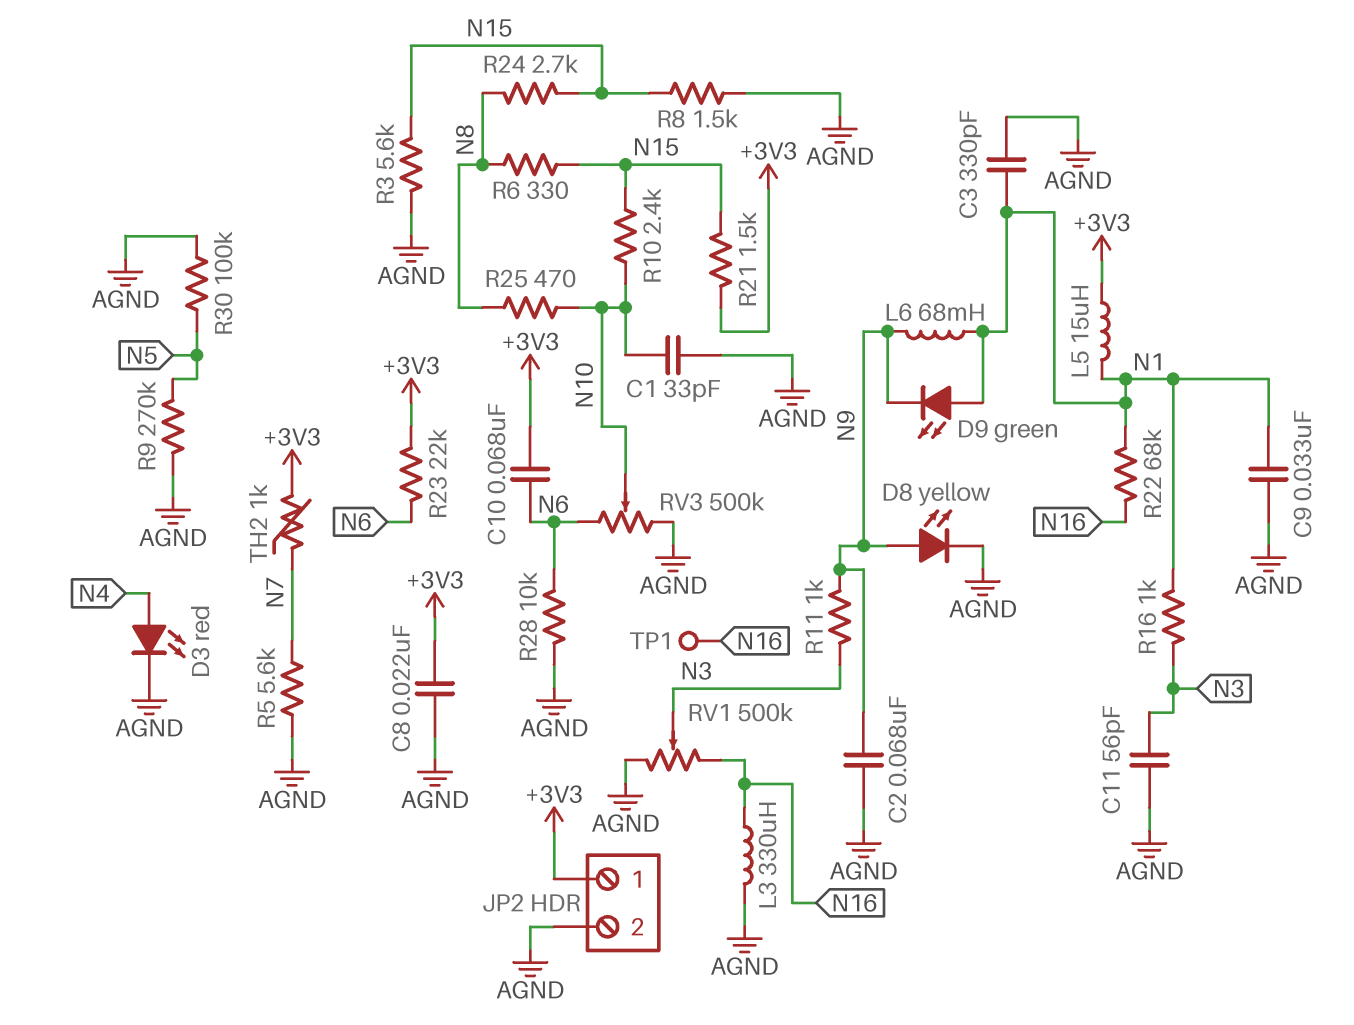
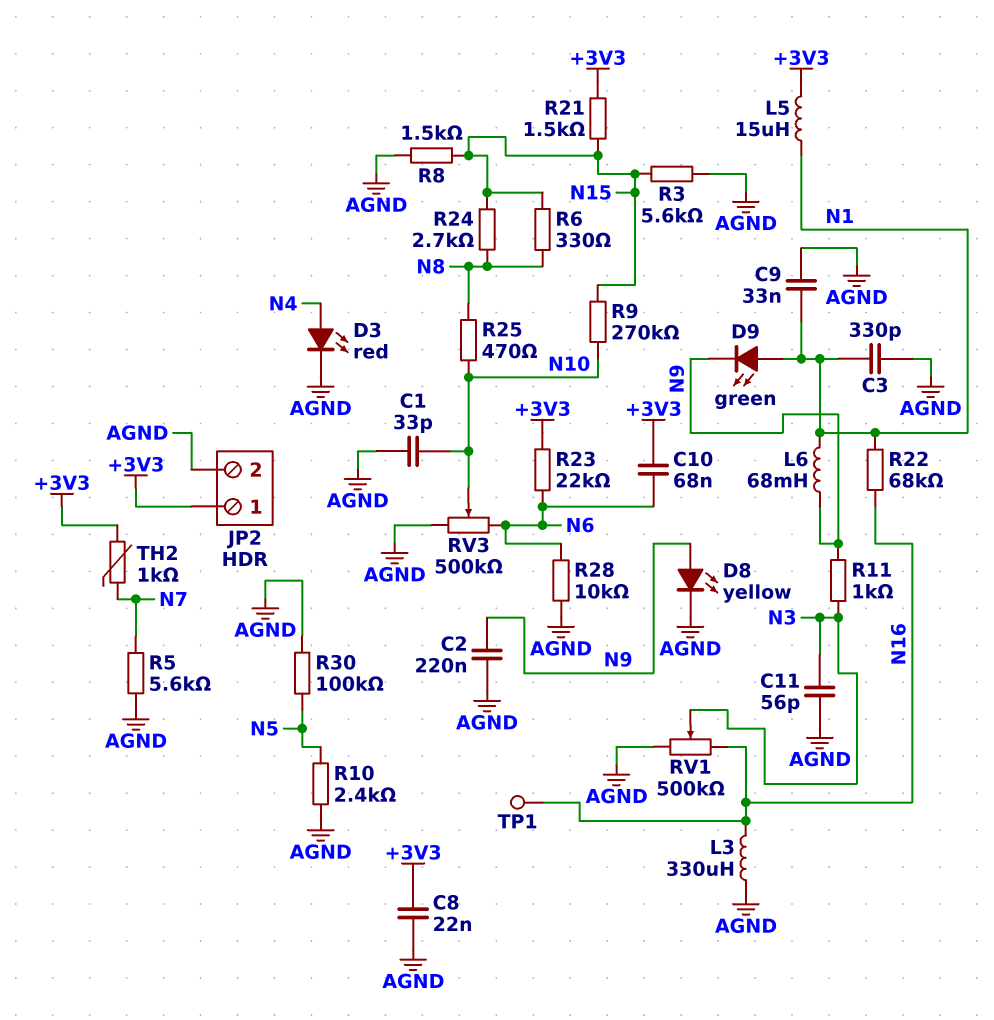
C2: 68nF (AGND, N9) -> 220nF (AGND, N9)
R9: 270k (AGND, N5) -> 270k (N10, N15)
R10: 2.4k (N10, N15) -> 2.4k (AGND, N5)
R16: 1k (N1, N3) -> none

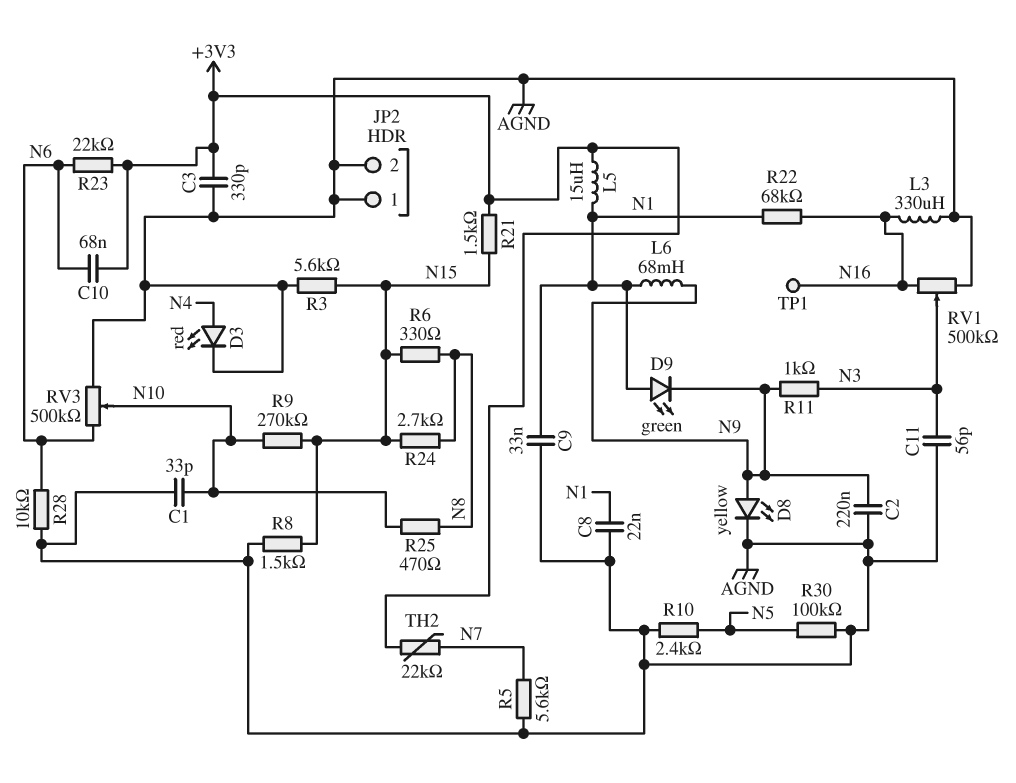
C3: 330pF (AGND, N1) -> 330pF (+3V3, AGND)
C8: 22nF (+3V3, AGND) -> 22nF (AGND, N1)
JP2 pin 1: +3V3 -> AGND
TH2: 1k (+3V3, N7) -> 22k (+3V3, N7)

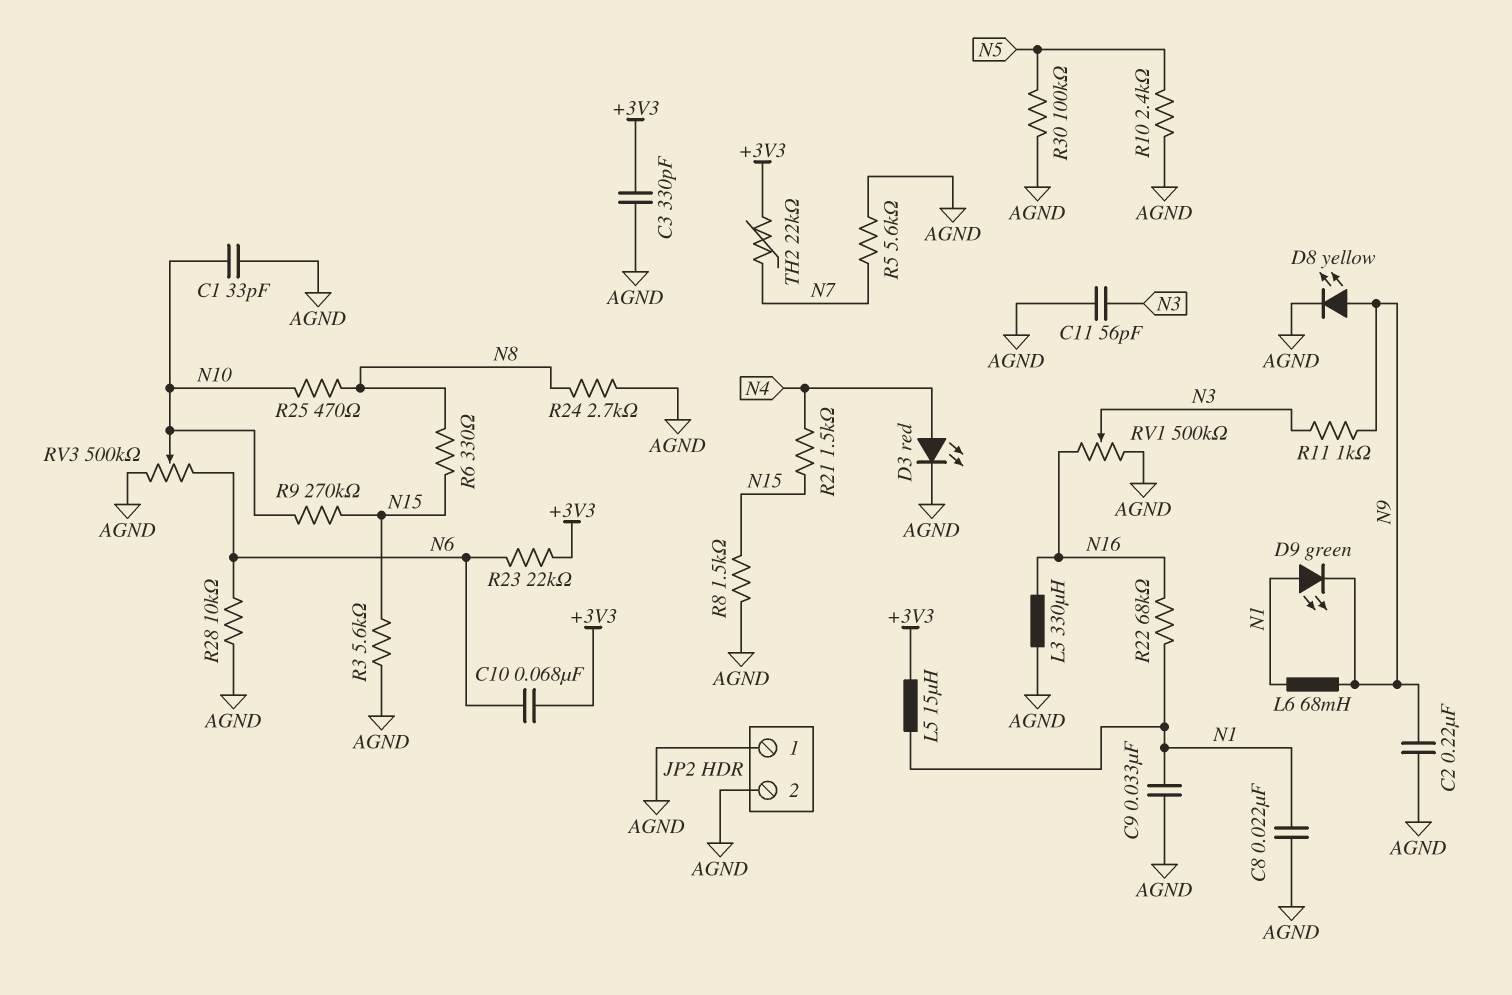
R21: 1.5k (+3V3, N15) -> 1.5k (N4, N15)
R24: 2.7k (N8, N15) -> 2.7k (AGND, N8)
TP1: test point (N16) -> none

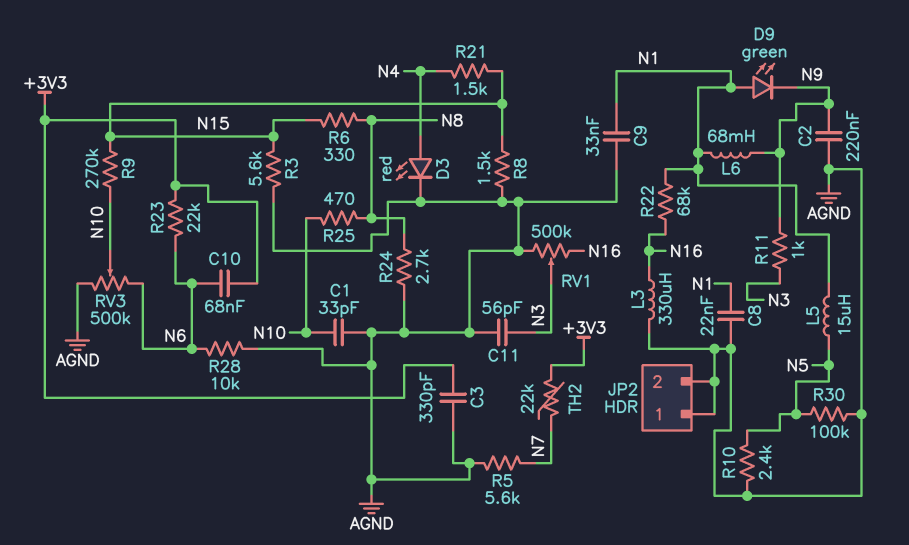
D8: LED yellow (A N9, K AGND) -> none
L5: 15uH (+3V3, N1) -> 15uH (N1, N5)

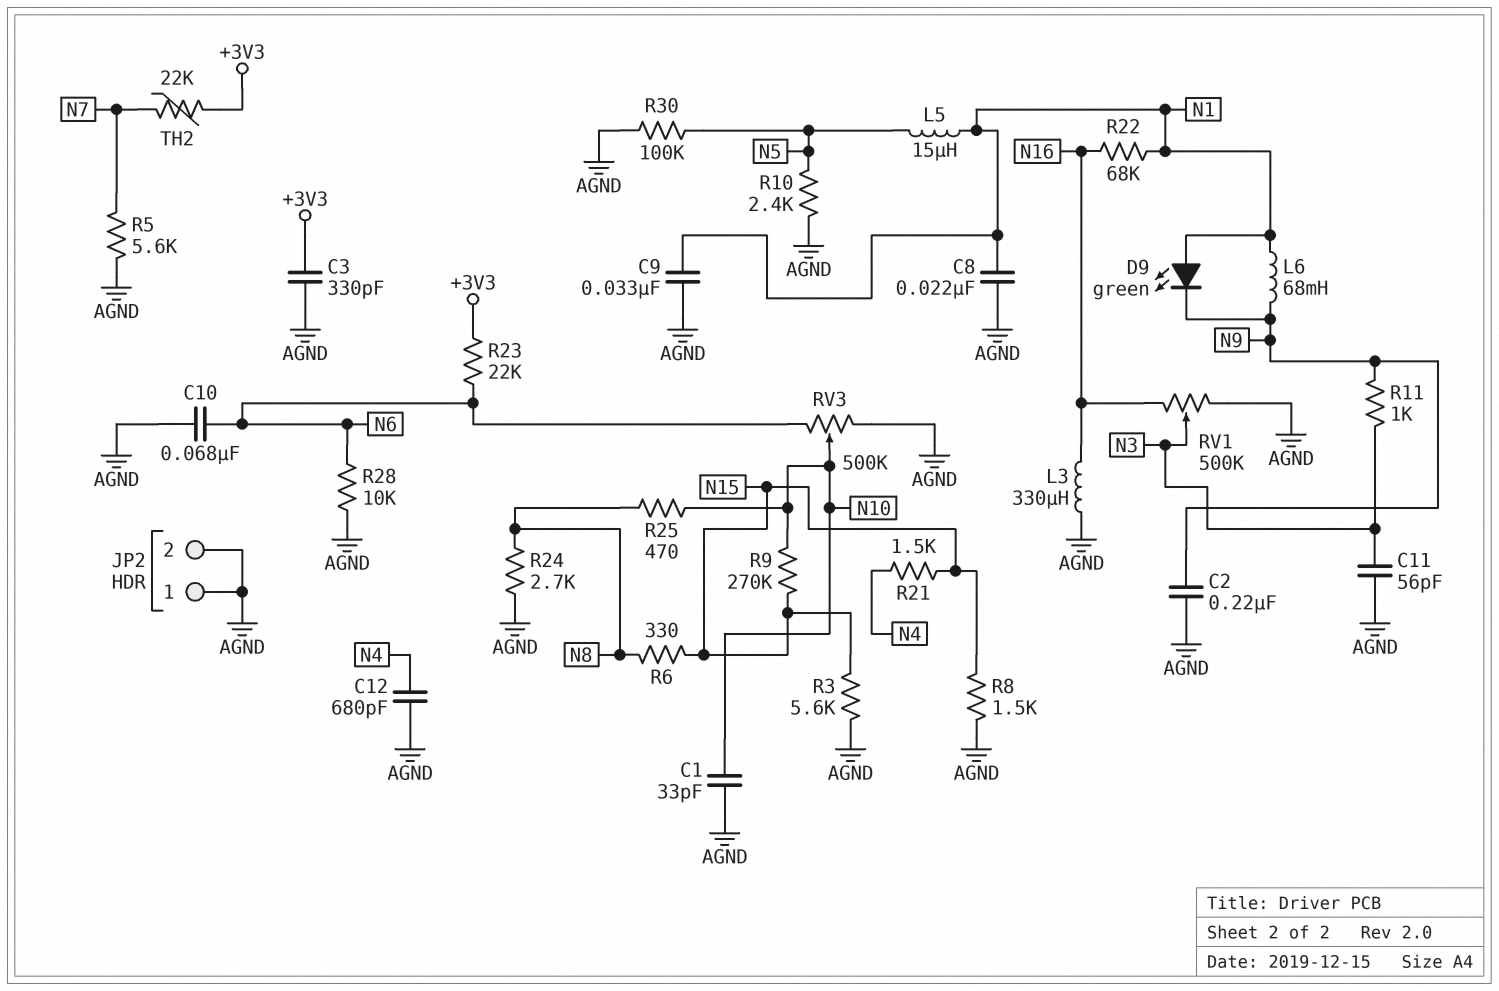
C10: 68nF (+3V3, N6) -> 68nF (AGND, N6)
C12: none -> 680pF (AGND, N4)
D3: LED red (A N4, K AGND) -> none

